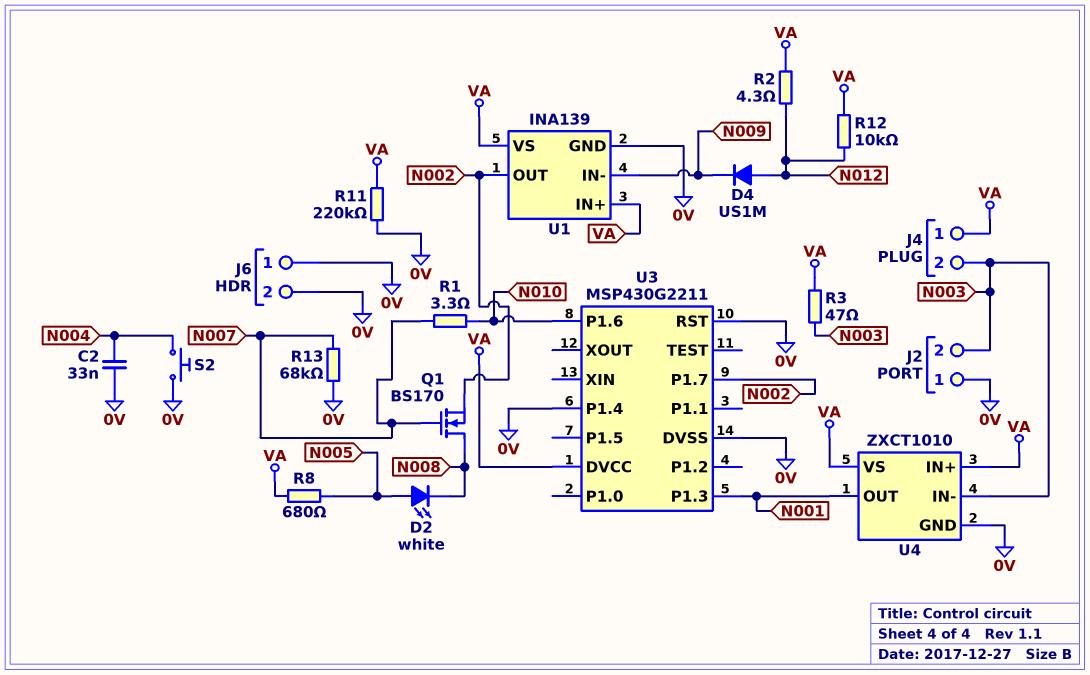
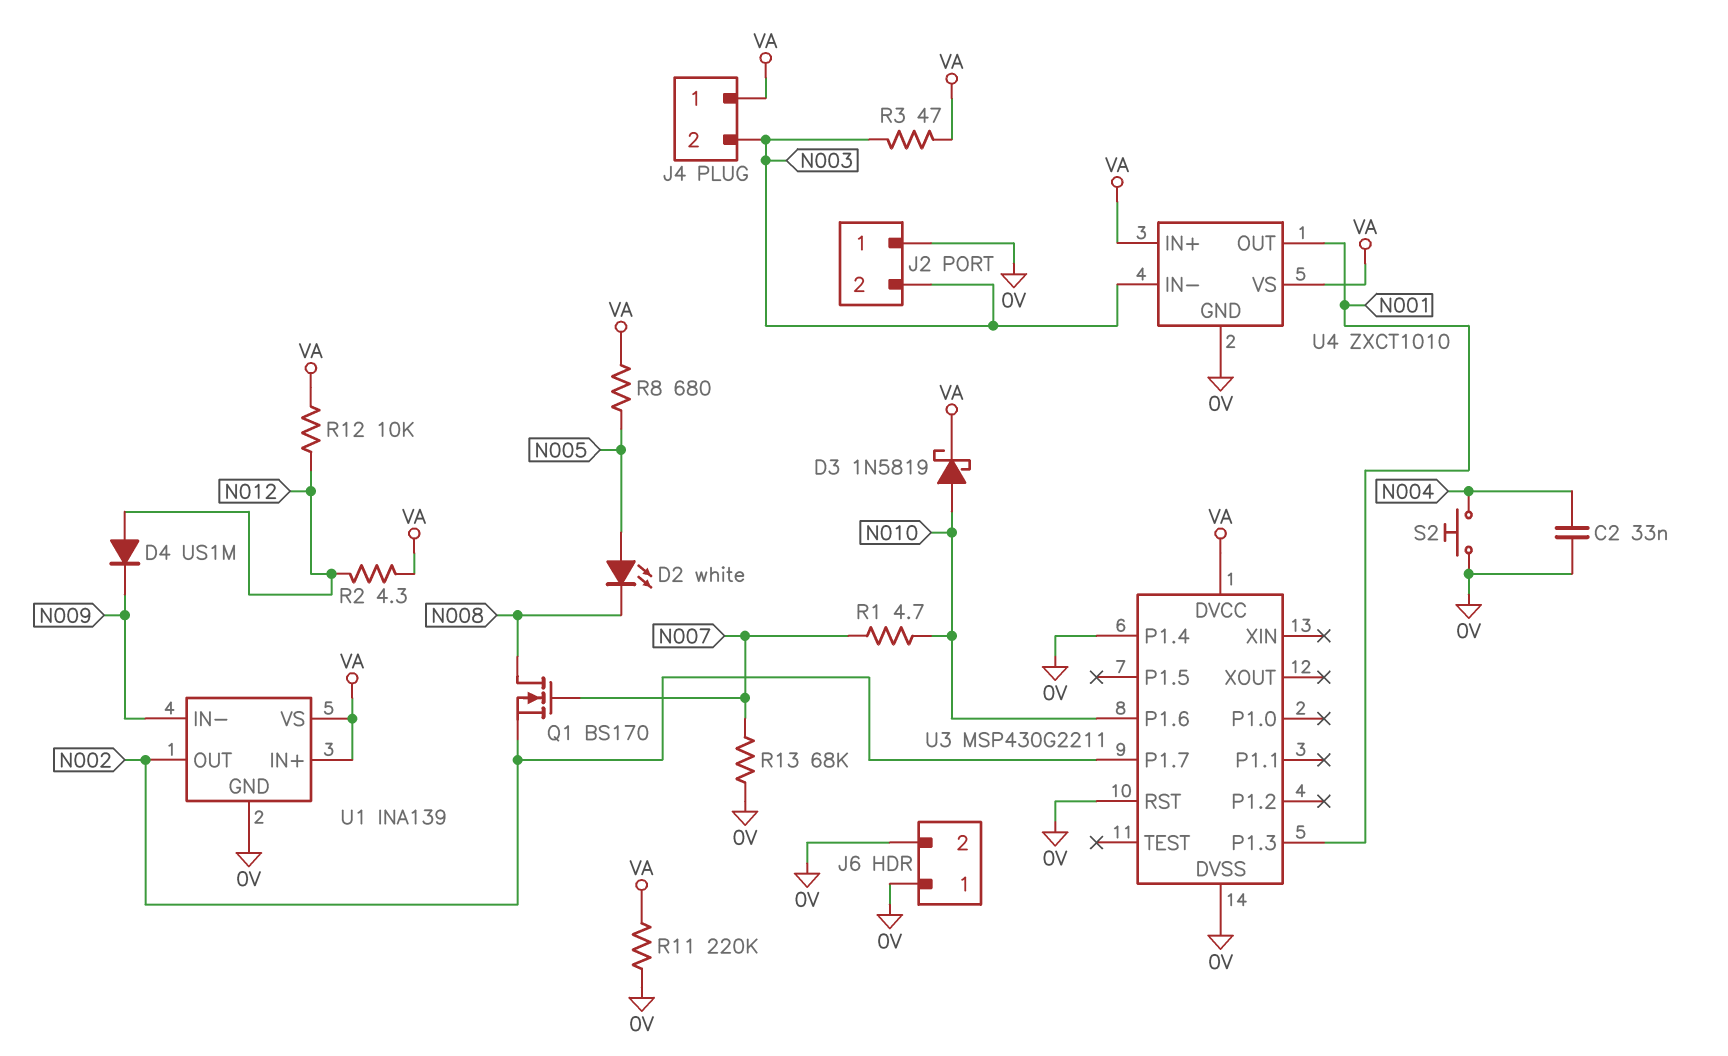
D3: none -> schottky 1N5819 (A N010, K VA)
R1: 3.3 (N007, N010) -> 4.7 (N007, N010)

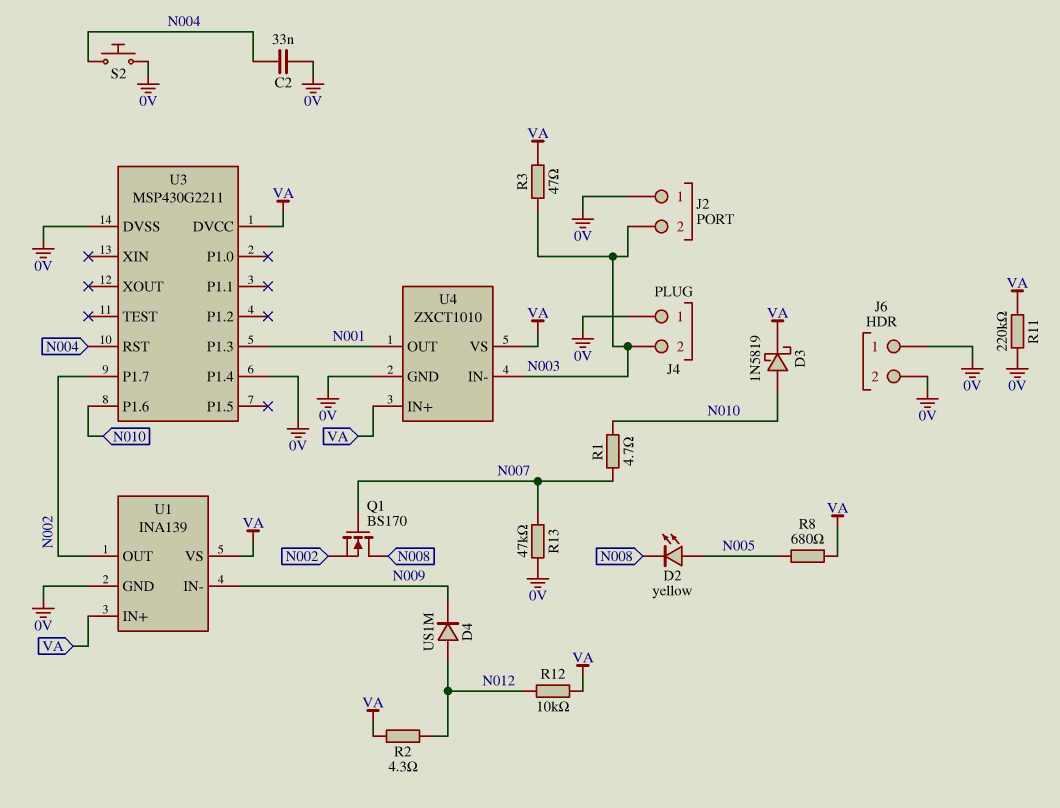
D2: LED white (A N005, K N008) -> LED yellow (A N005, K N008)
J4 pin 1: VA -> 0V
R13: 68k (0V, N007) -> 47k (0V, N007)
U3 pin RST: 0V -> N004

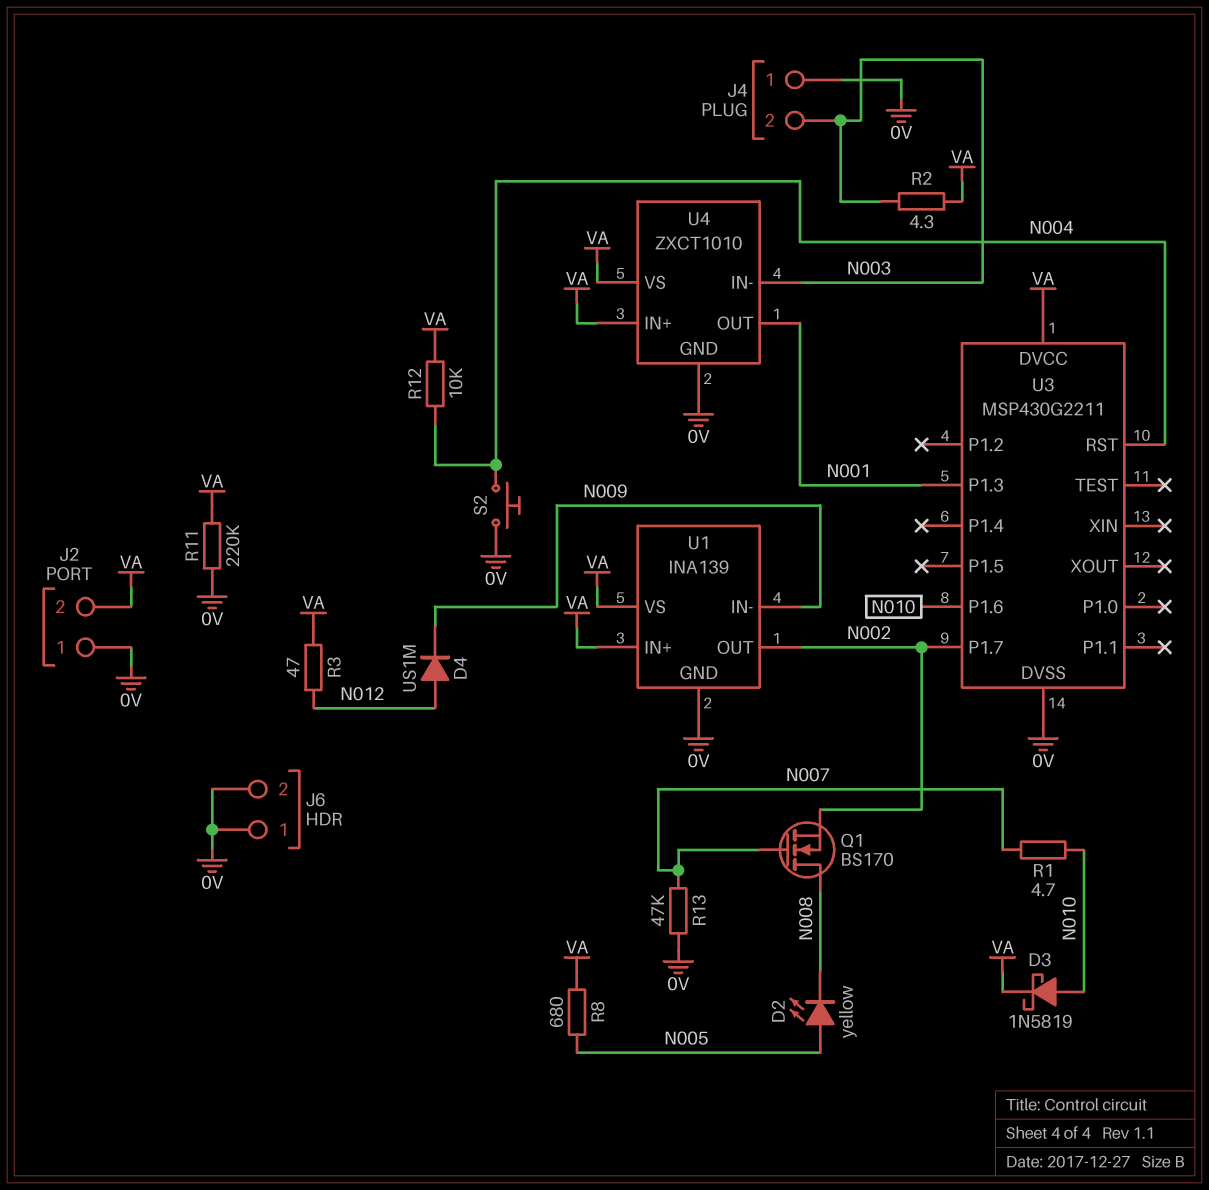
C2: 33nF (0V, N004) -> none
J2 pin 2: N003 -> VA
R2: 4.3 (N012, VA) -> 4.3 (N003, VA)
R3: 47 (N003, VA) -> 47 (N012, VA)
R12: 10k (N012, VA) -> 10k (N004, VA)
U3 pin P1.4: 0V -> none

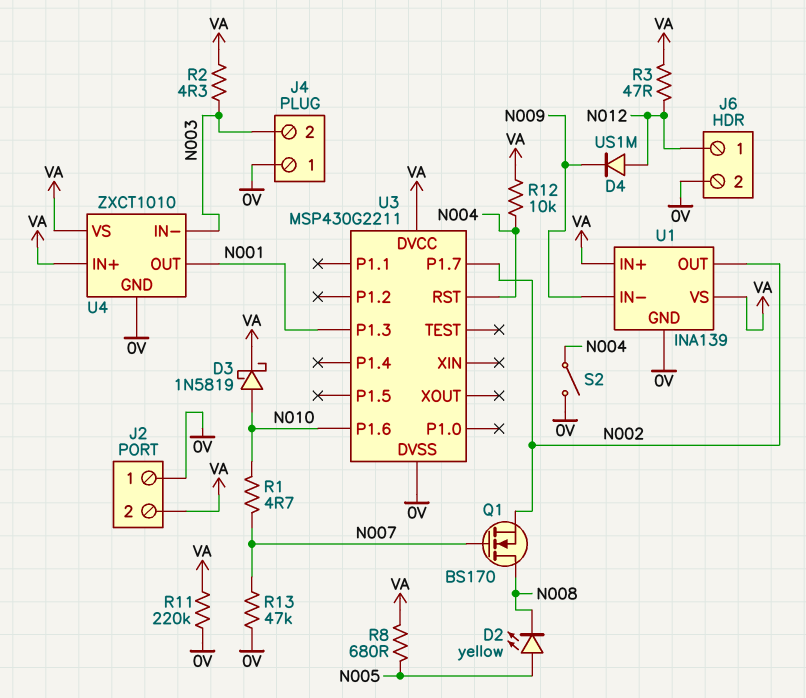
J6 pin 1: 0V -> N012
S2: button (0V, N004) -> switch (0V, N004)

